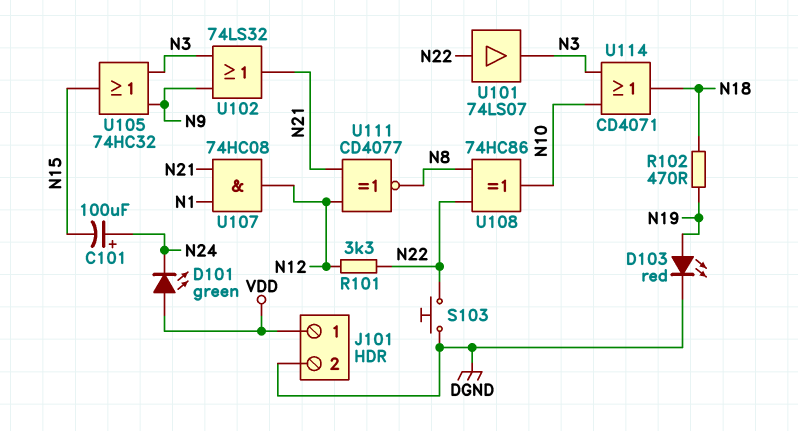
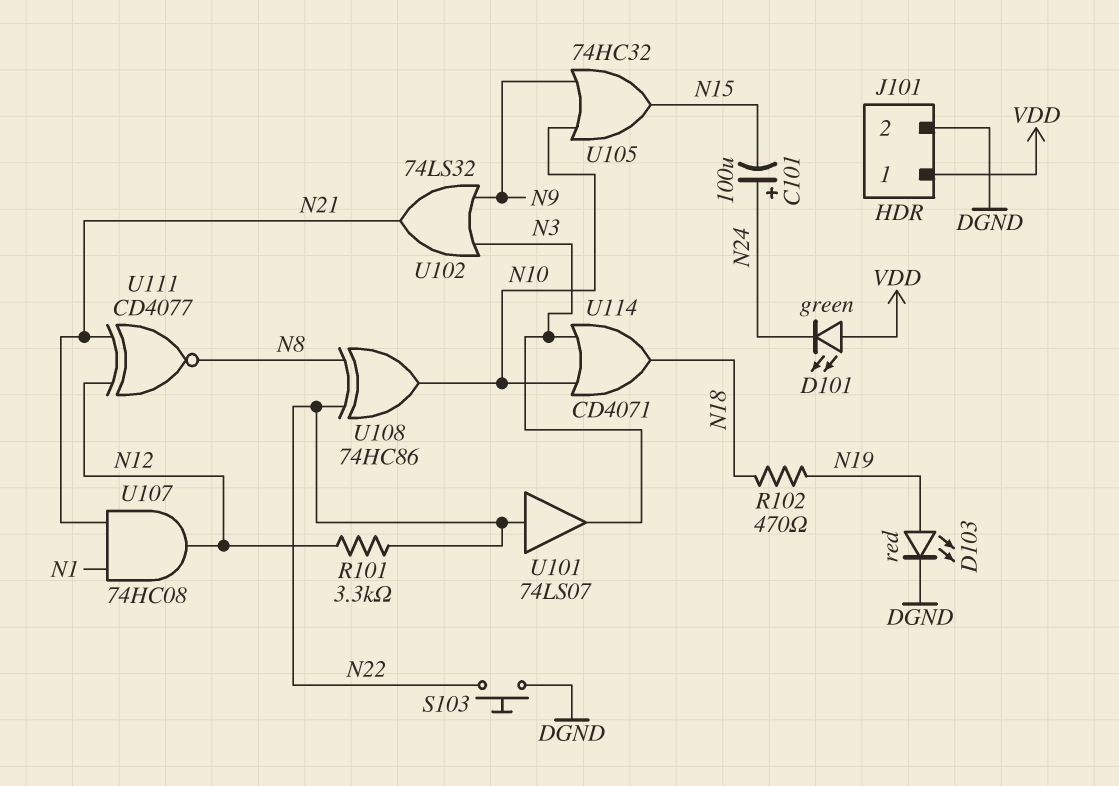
U105: OR 74HC32 (in N3, in N9, out N15) -> OR 74HC32 (in N9, in N10, out N15)

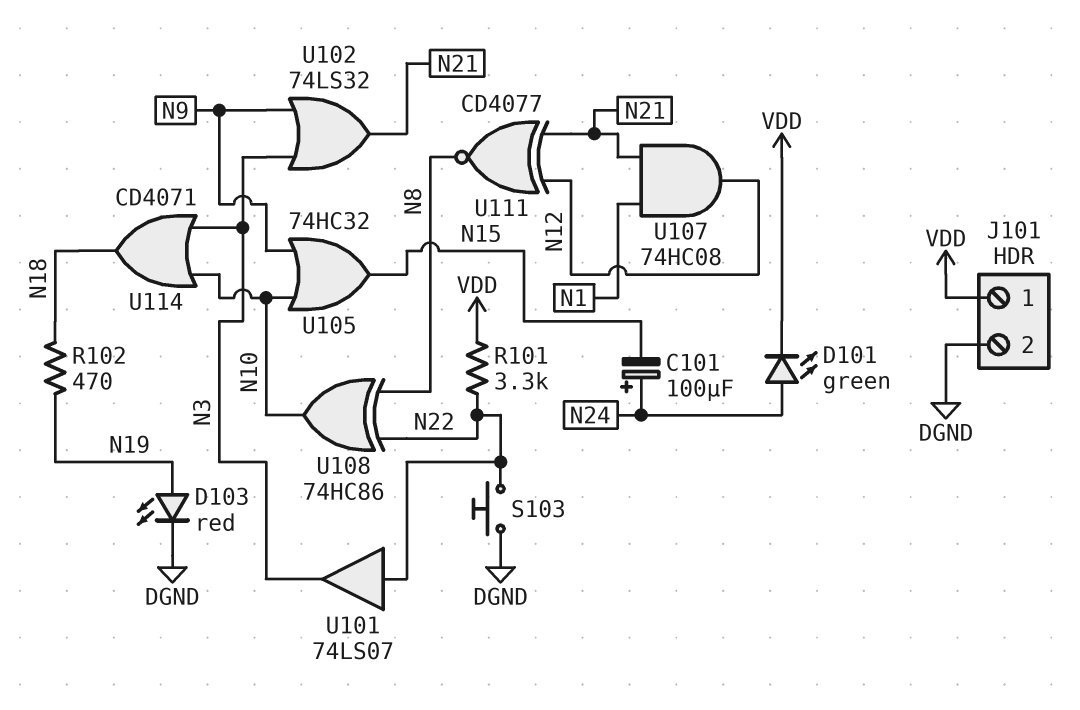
D101: LED green (A VDD, K N24) -> LED green (A N24, K VDD)
R101: 3.3k (N12, N22) -> 3.3k (N22, VDD)

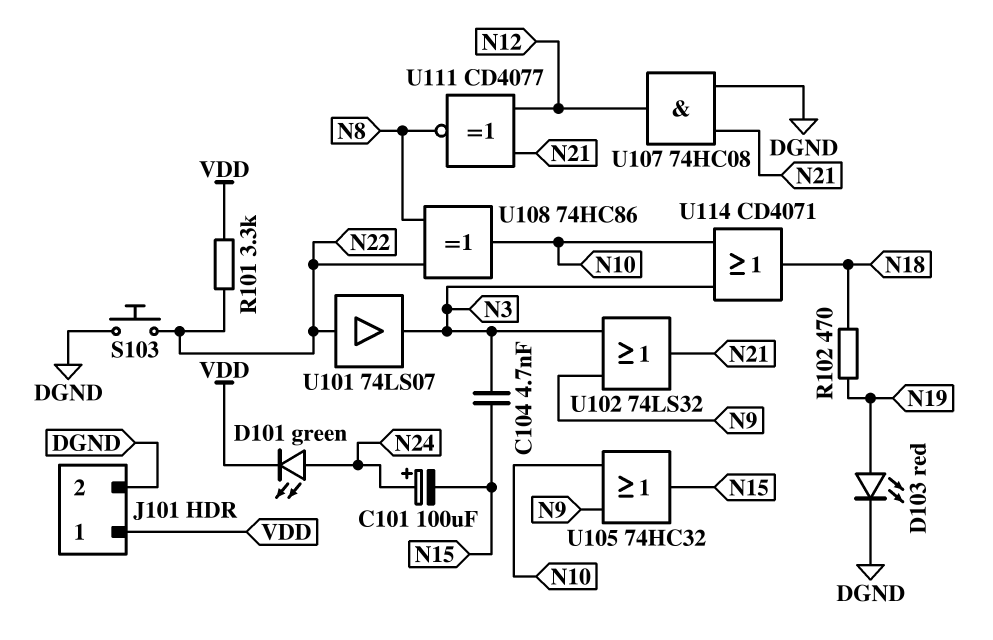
C104: none -> 4.7nF (N3, N15)
U107: AND 74HC08 (in N1, in N21, out N12) -> AND 74HC08 (in DGND, in N21, out N12)

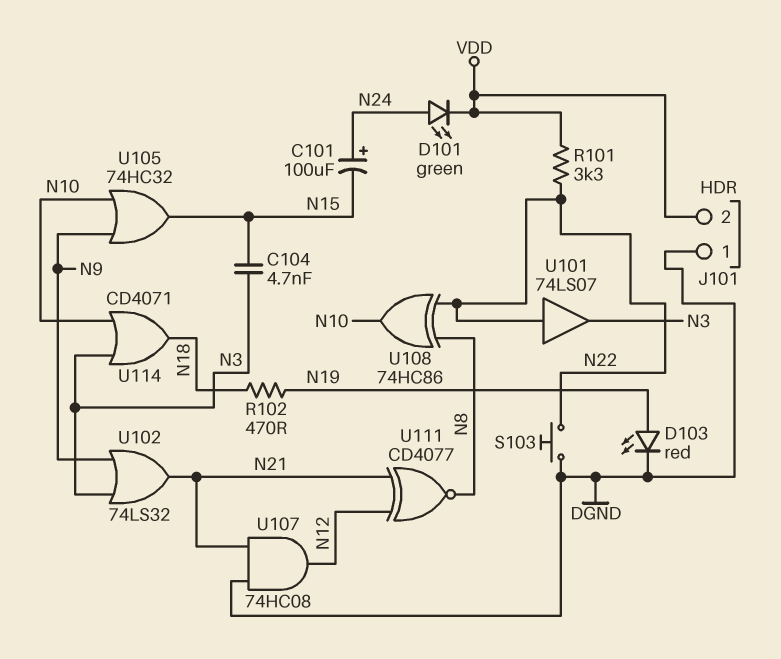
J101 pin 1: VDD -> DGND
J101 pin 2: DGND -> VDD

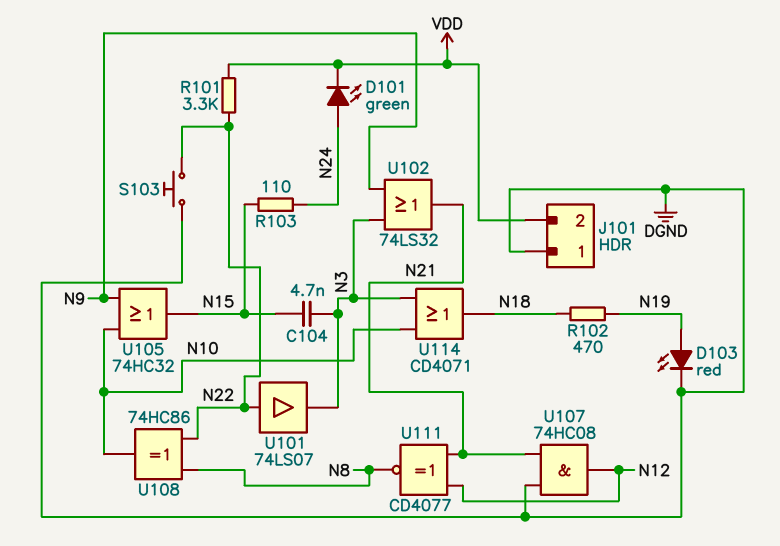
C101: 100uF (plus N24, minus N15) -> none
R103: none -> 110 (N15, N24)

